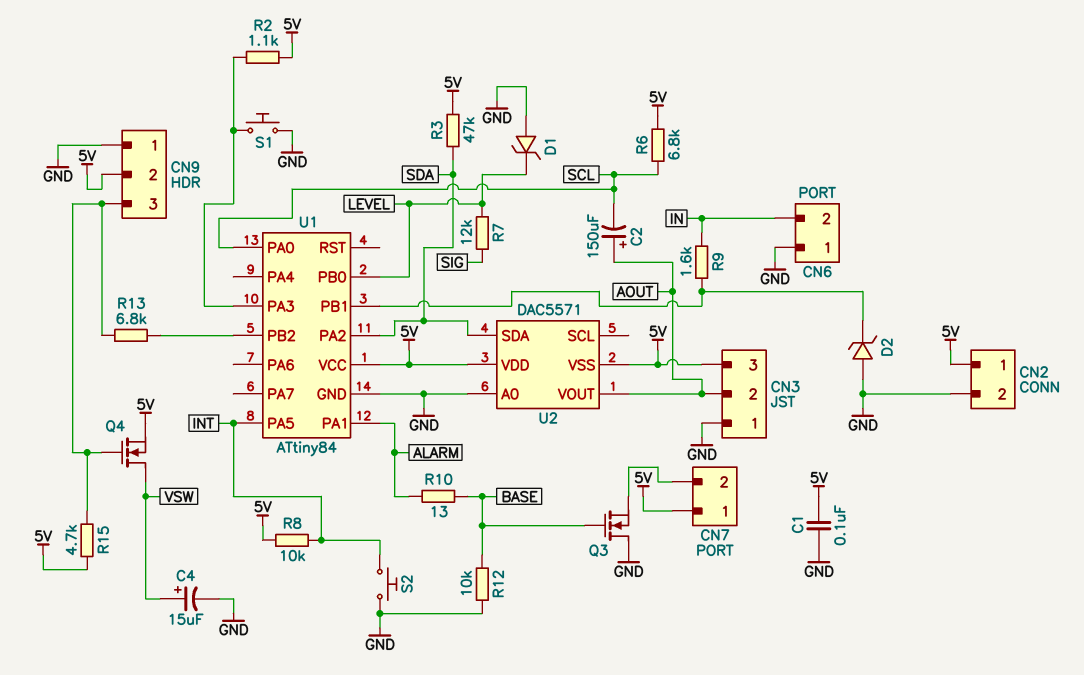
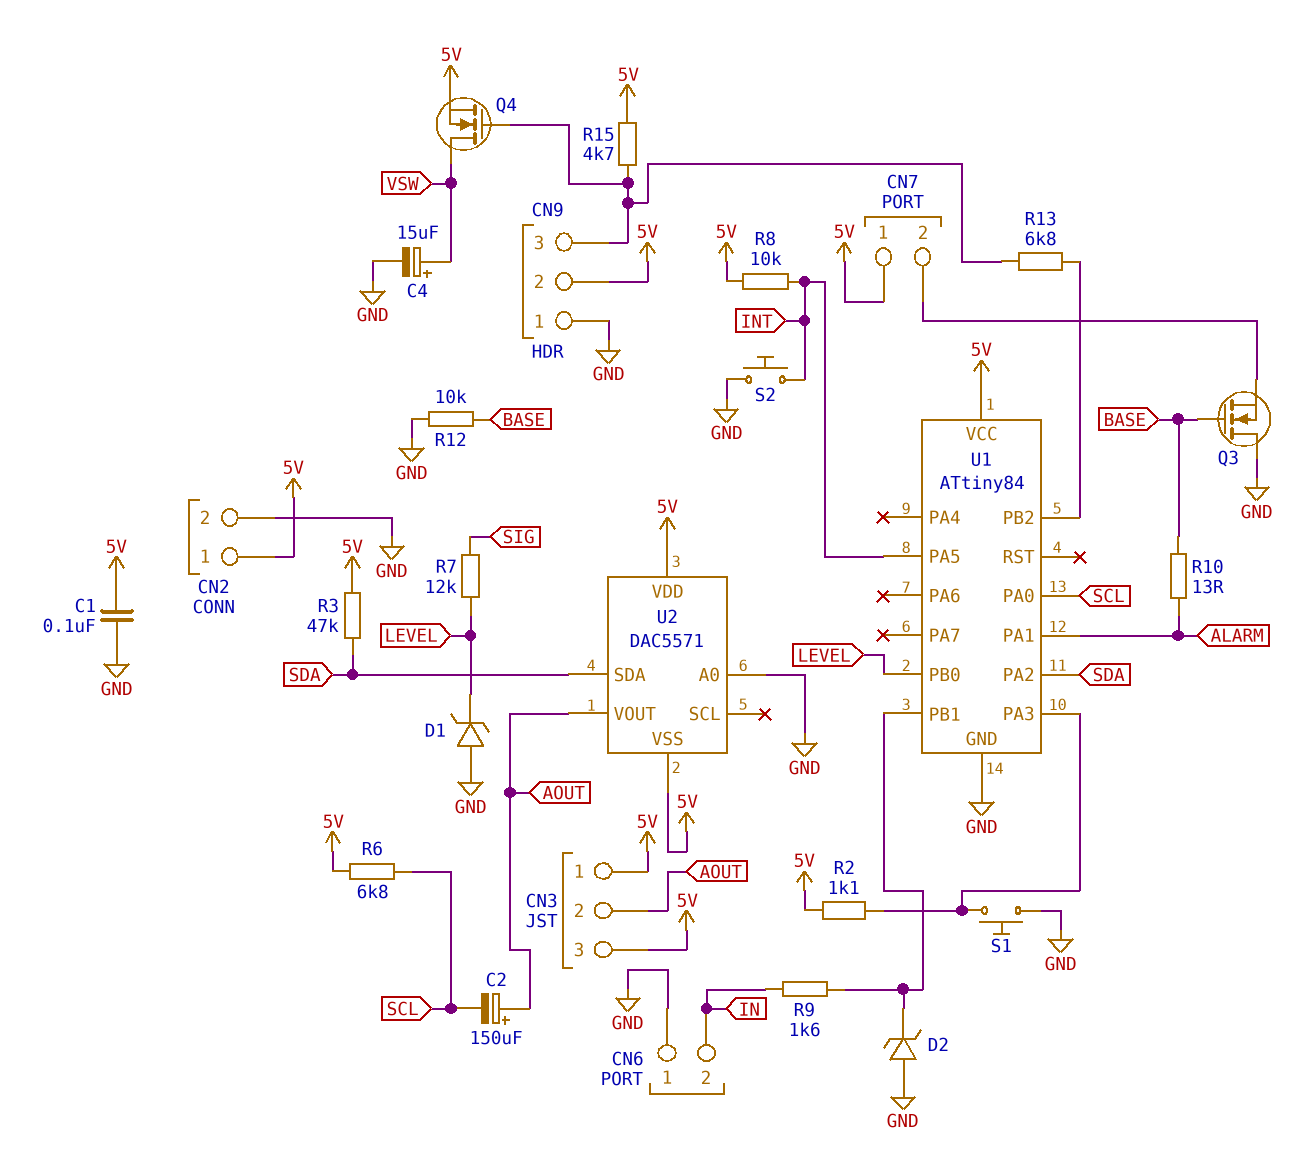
CN3 pin 1: GND -> 5V

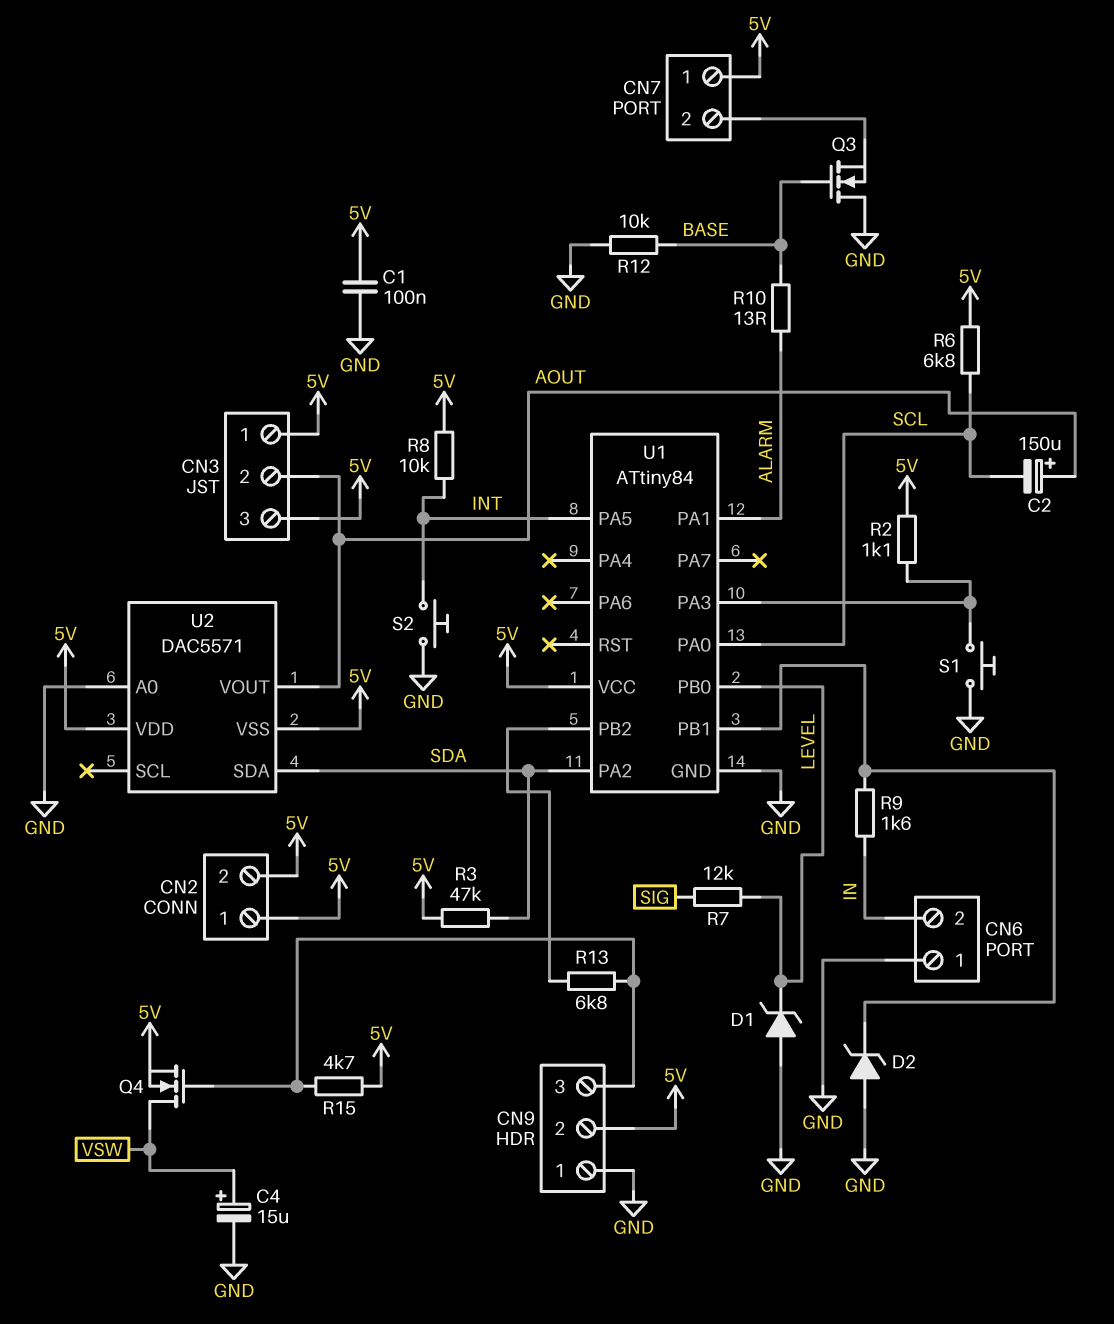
CN2 pin 2: GND -> 5V

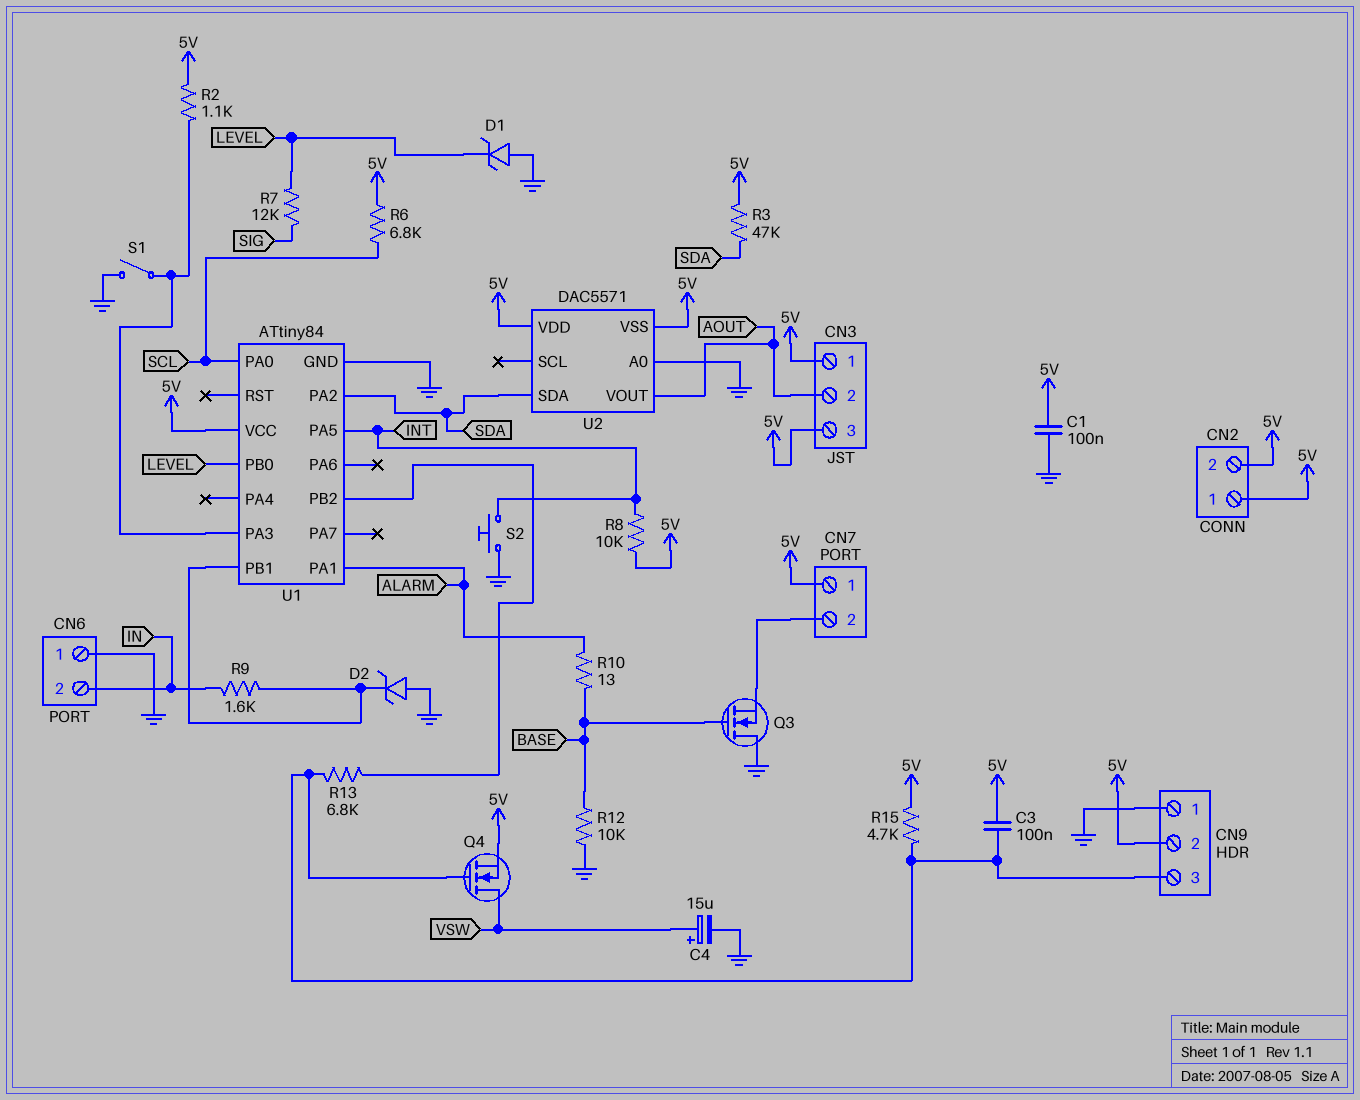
C2: 150uF (plus AOUT, minus SCL) -> none
C3: none -> 100nF (5V, CN9/3)
S1: button (GND, U1/PA3) -> switch (GND, U1/PA3)

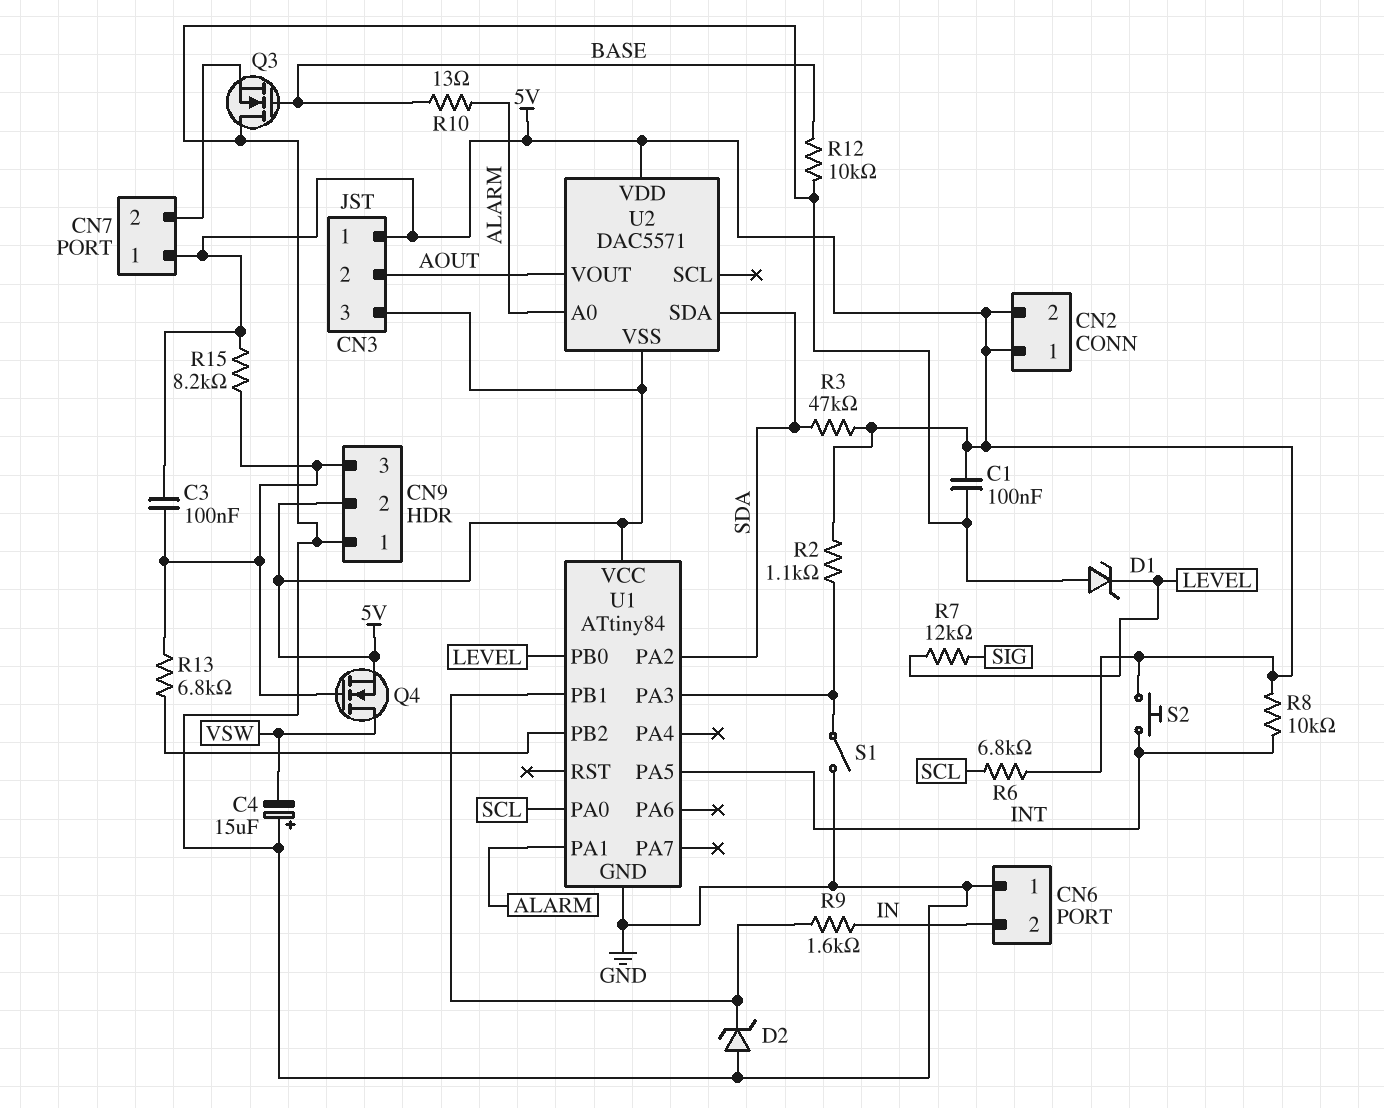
C4: 15uF (plus VSW, minus GND) -> 15uF (plus GND, minus VSW)
R15: 4.7k (5V, CN9/3) -> 8.2k (5V, CN9/3)
S2: button (GND, INT) -> button (5V, INT)
U2 pin A0: GND -> ALARM

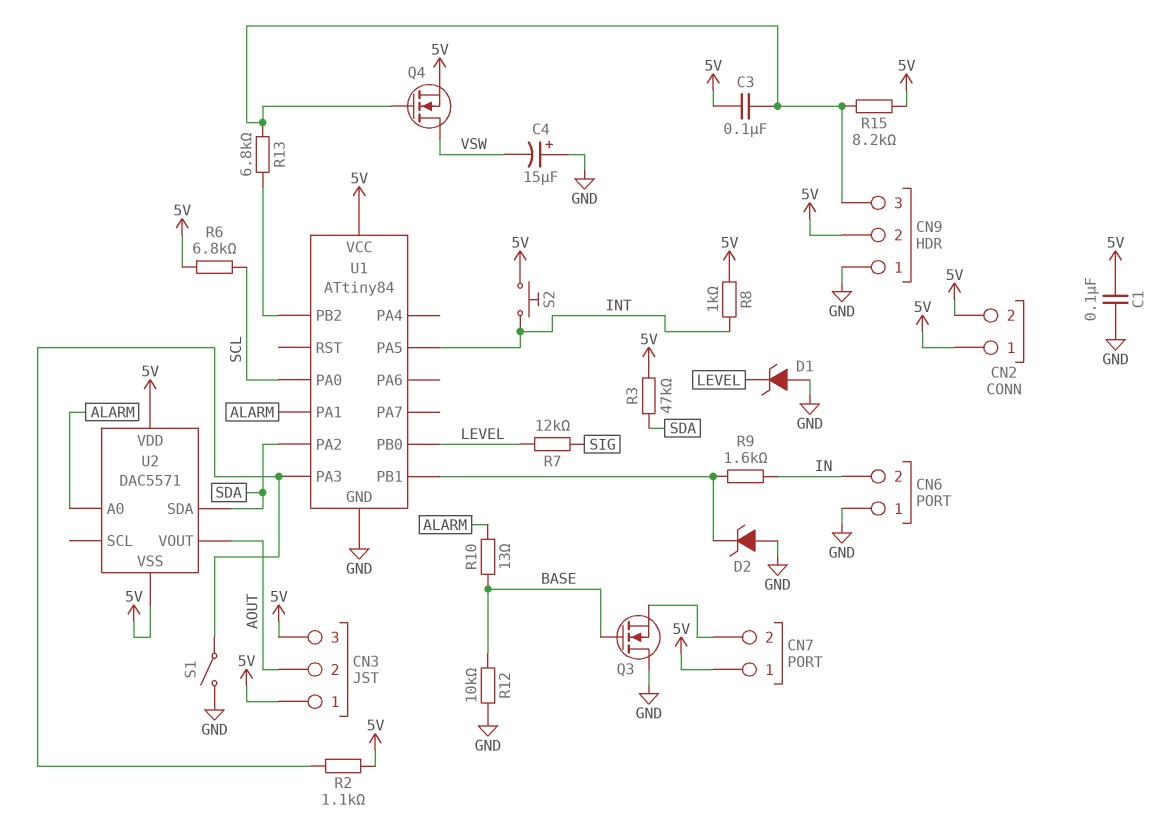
R8: 10k (5V, INT) -> 1k (5V, INT)

